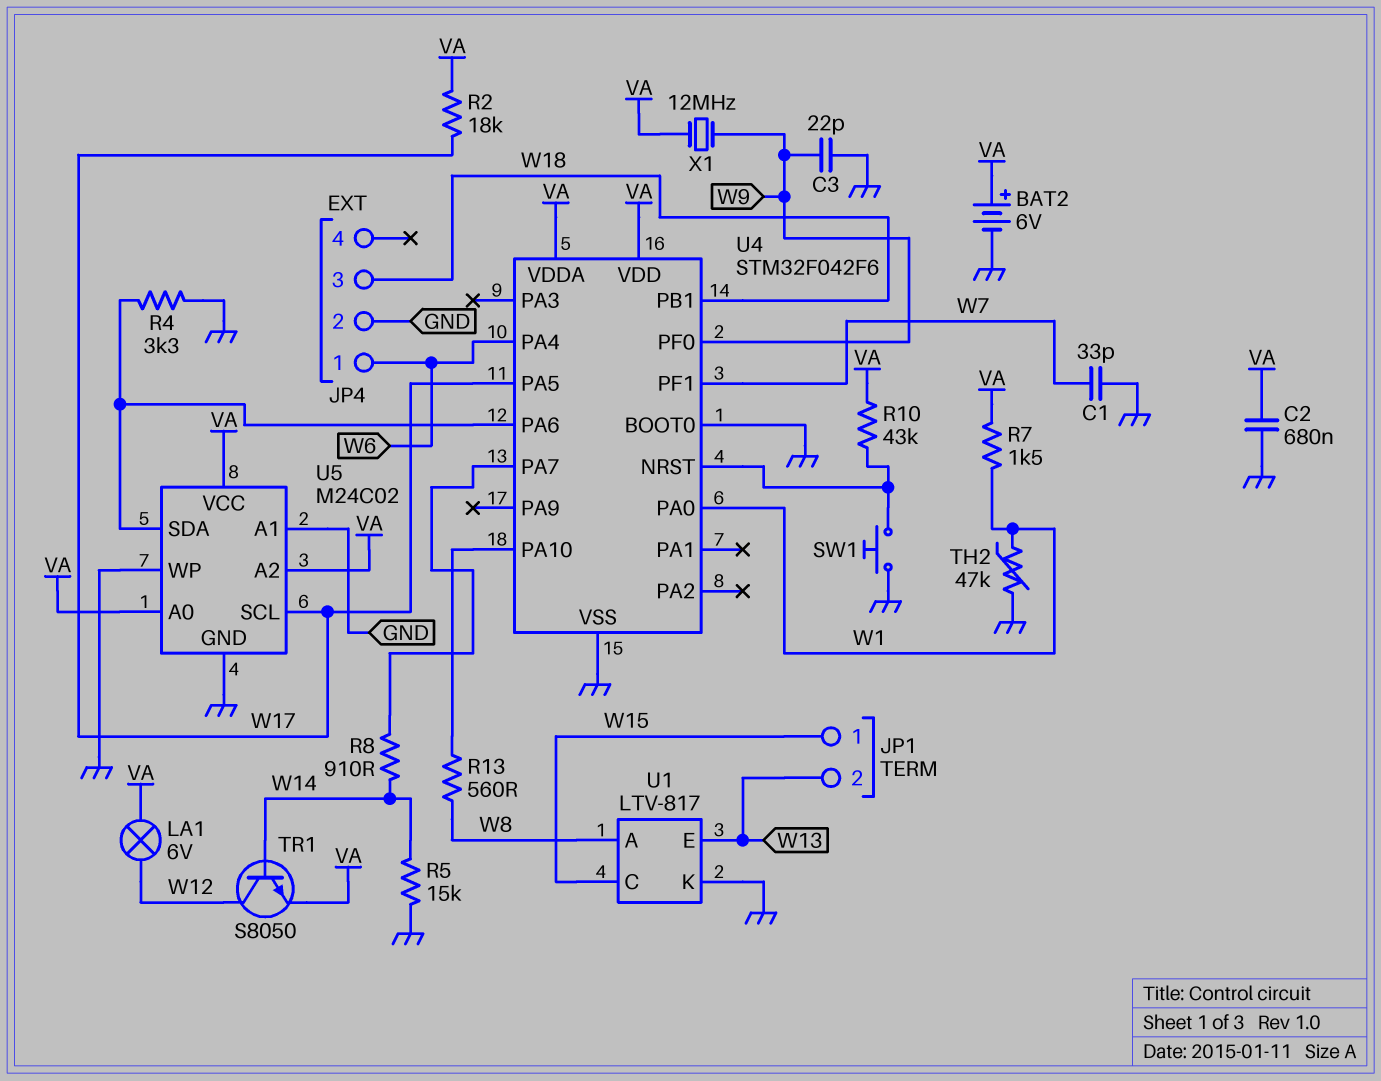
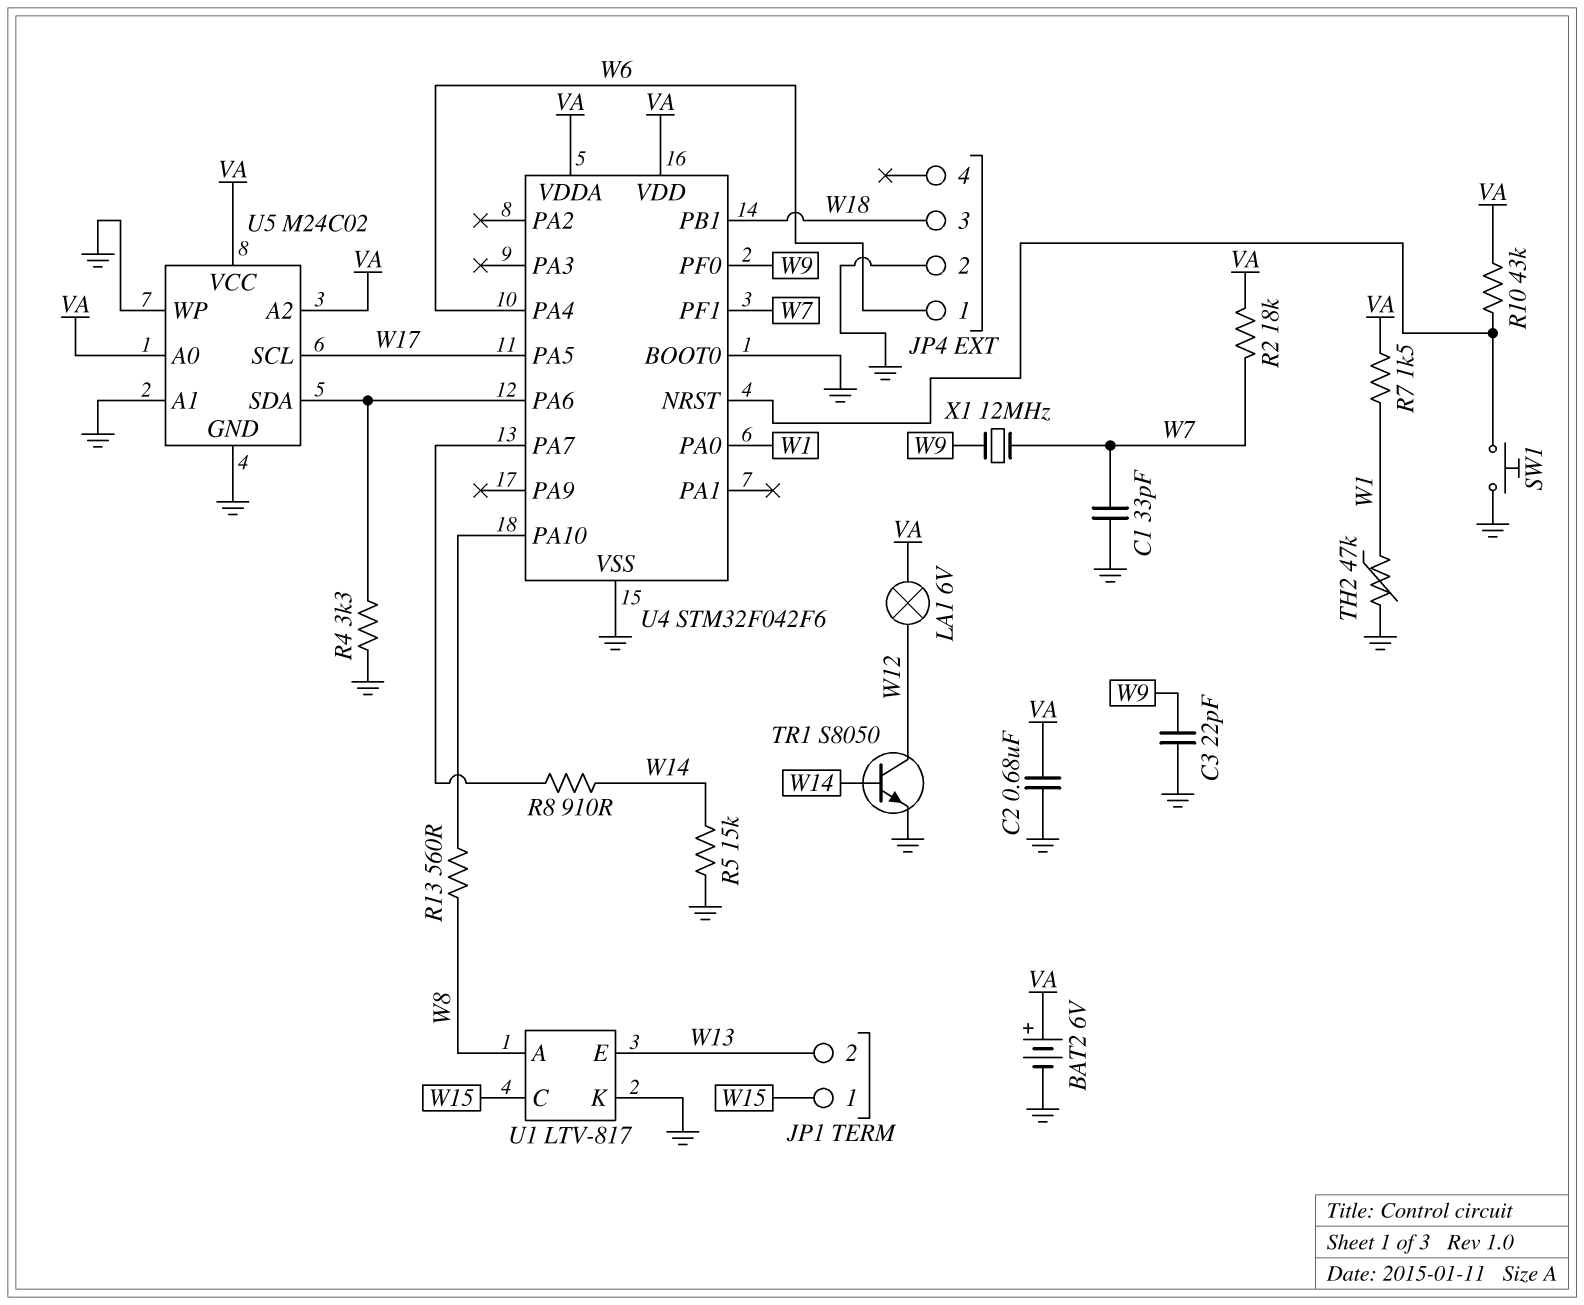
R2: 18k (VA, W17) -> 18k (VA, W7)
TR1: NPN S8050 (B W14, C W12, E VA) -> NPN S8050 (B W14, C W12, E GND)
X1: 12MHz (VA, W9) -> 12MHz (W7, W9)

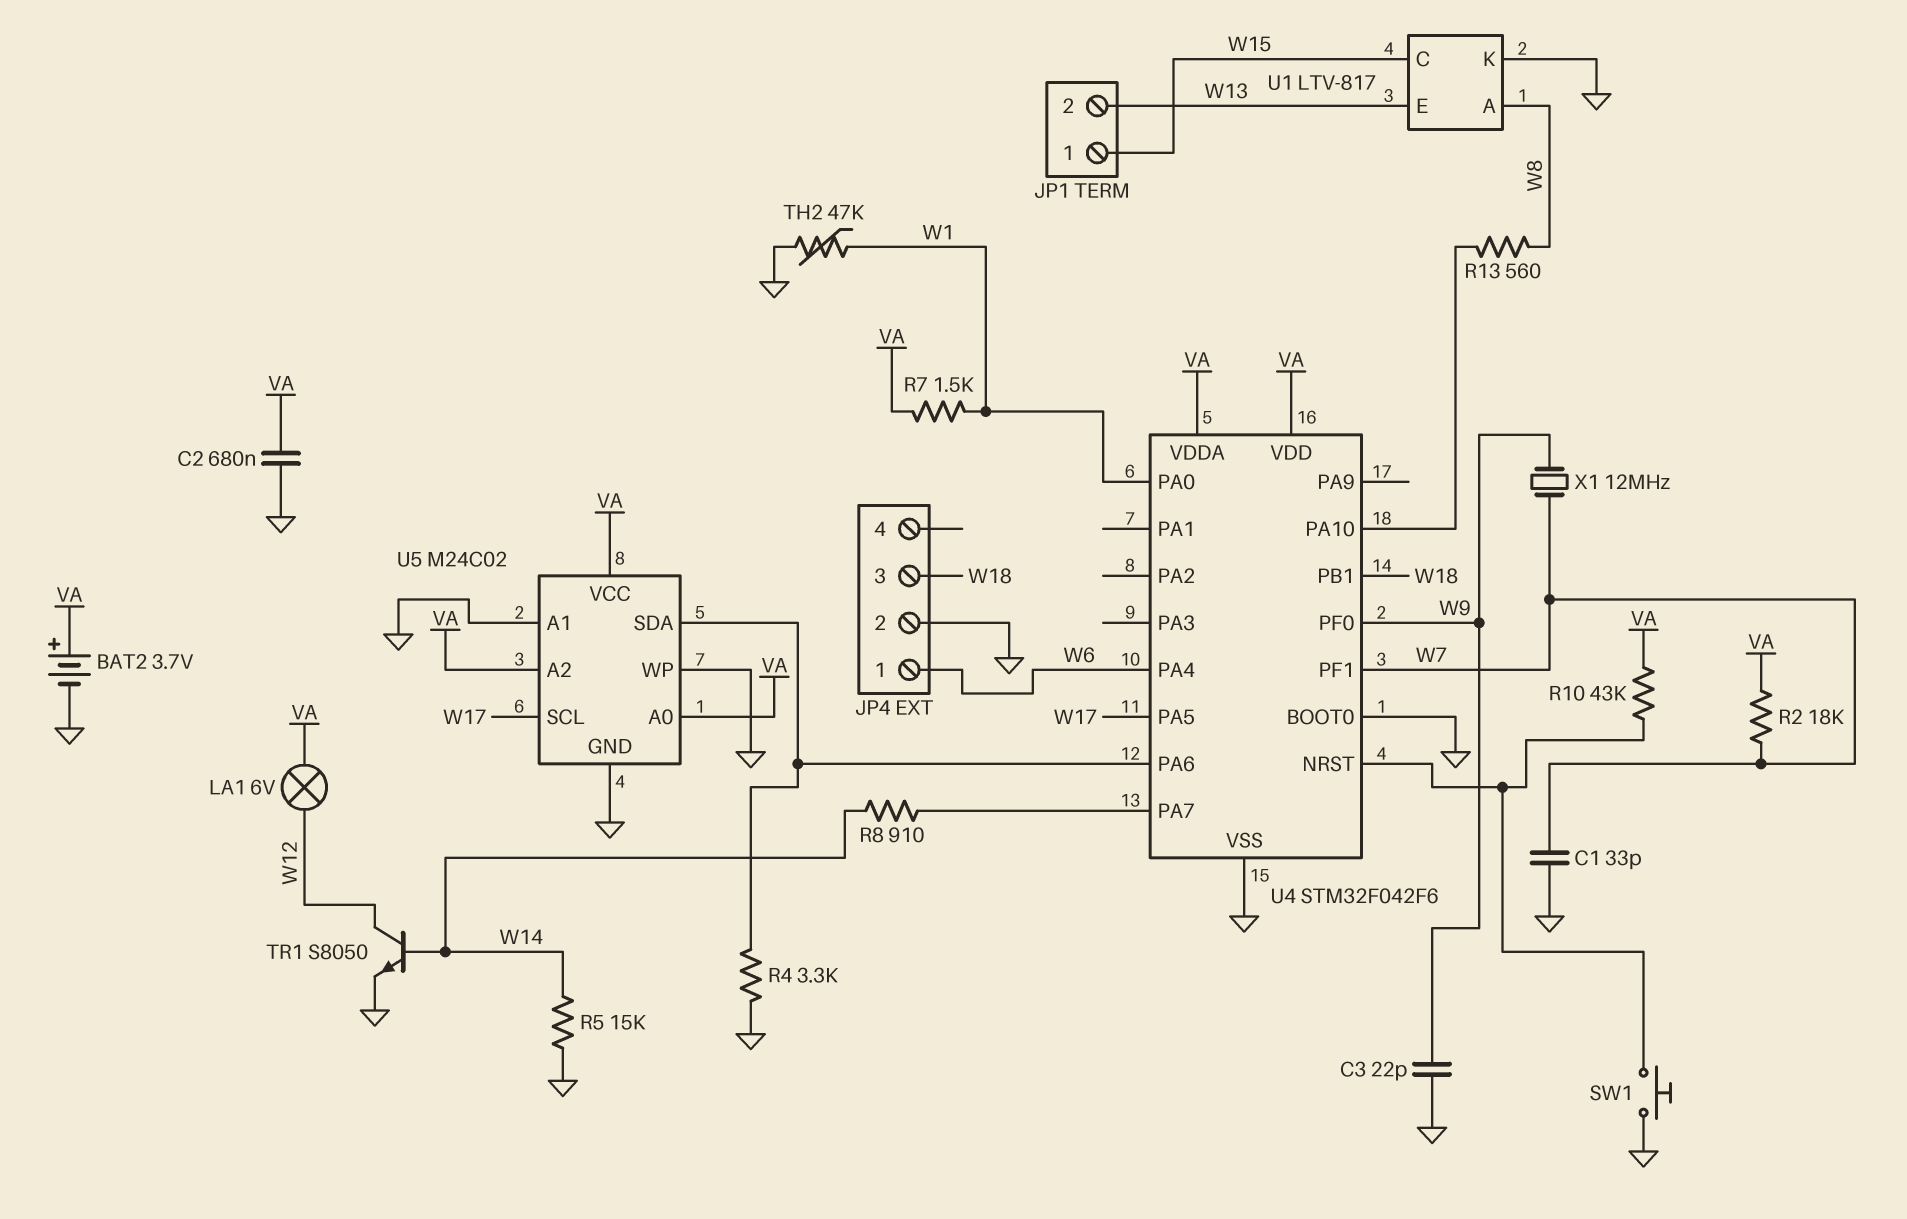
BAT2: 6V (plus VA, minus GND) -> 3.7V (plus VA, minus GND)

